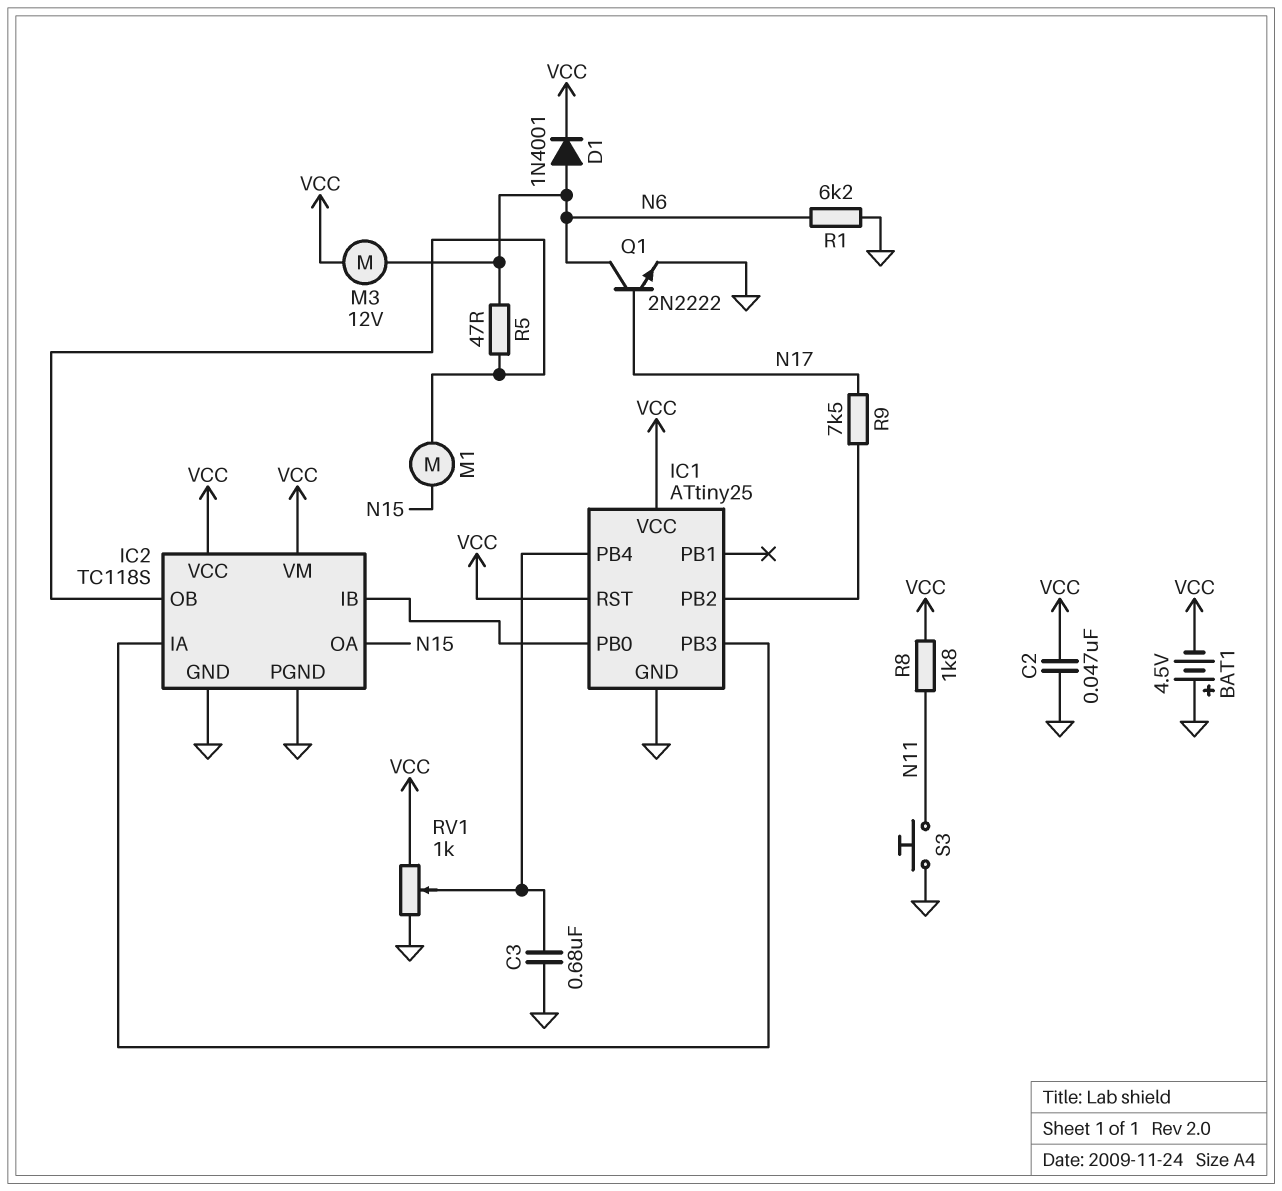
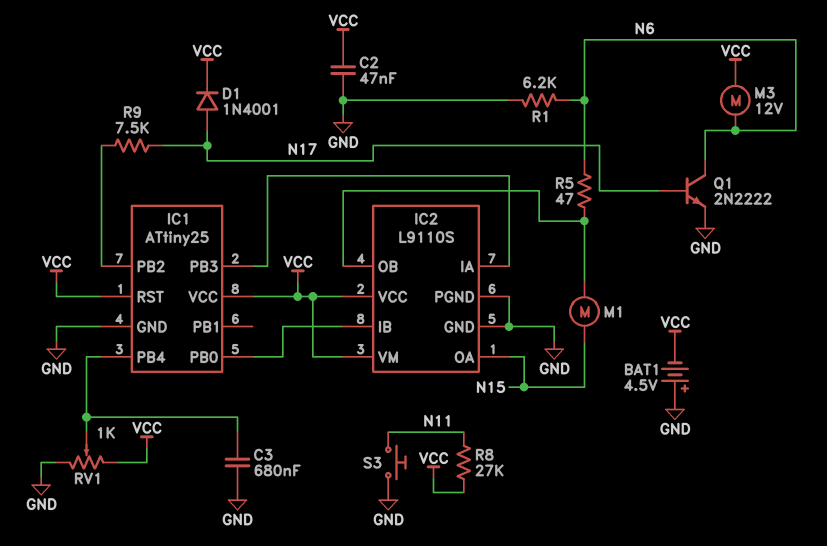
D1: diode 1N4001 (A N6, K VCC) -> diode 1N4001 (A N17, K VCC)
IC2: TC118S -> L9110S
R8: 1.8k (N11, VCC) -> 27k (N11, VCC)

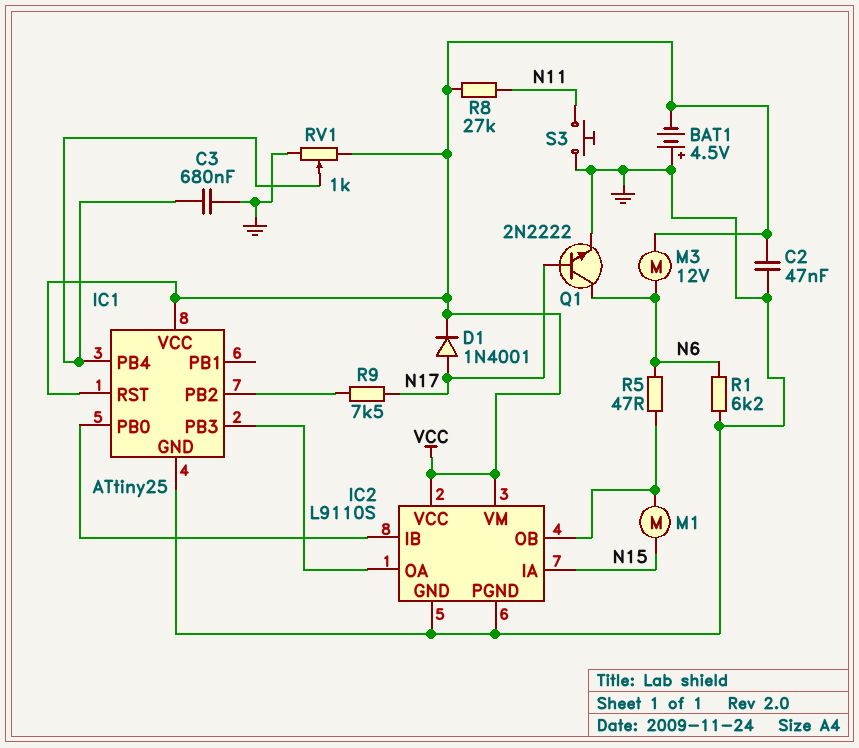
IC2 pin IA: IC1/PB3 -> N15
IC2 pin OA: N15 -> IC1/PB3

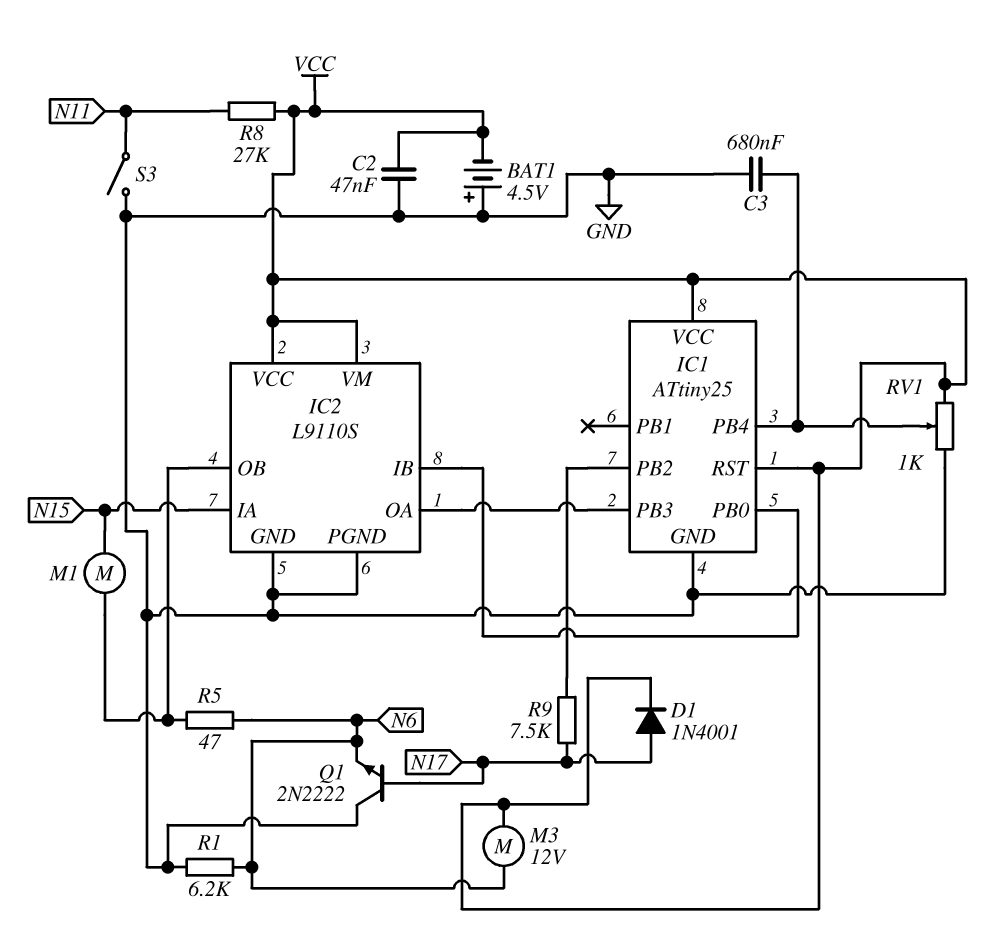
Q1: NPN 2N2222 (B N17, C N6, E GND) -> NPN 2N2222 (B N17, C GND, E N6)
S3: button (GND, N11) -> switch (GND, N11)

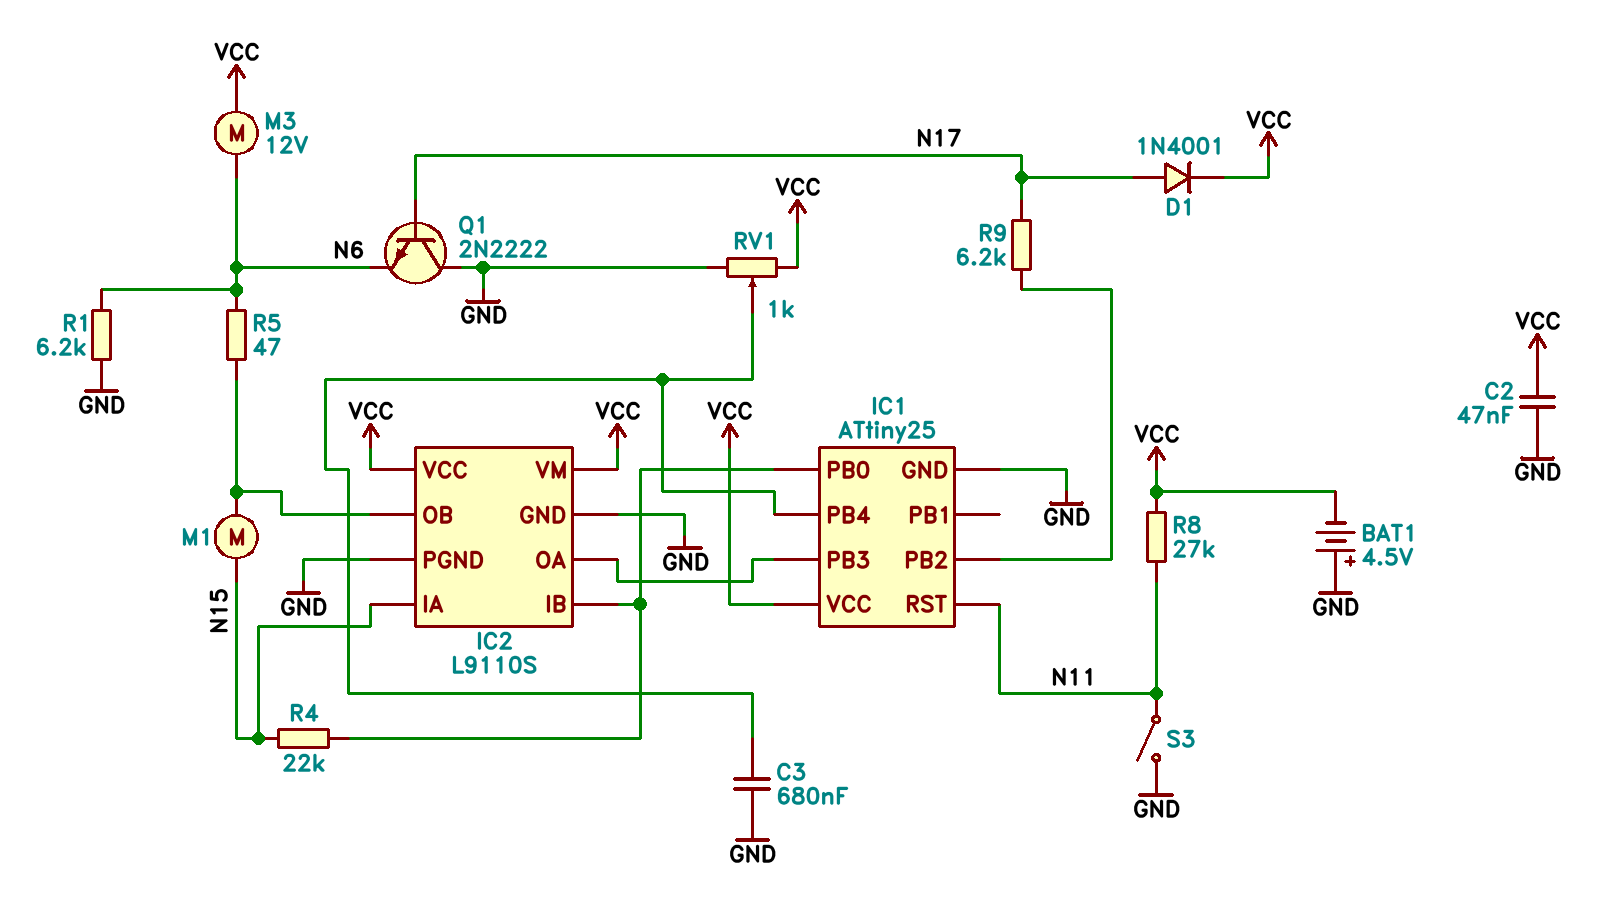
IC1 pin RST: VCC -> N11
R4: none -> 22k (IC1/PB0, N15)
R9: 7.5k (IC1/PB2, N17) -> 6.2k (IC1/PB2, N17)

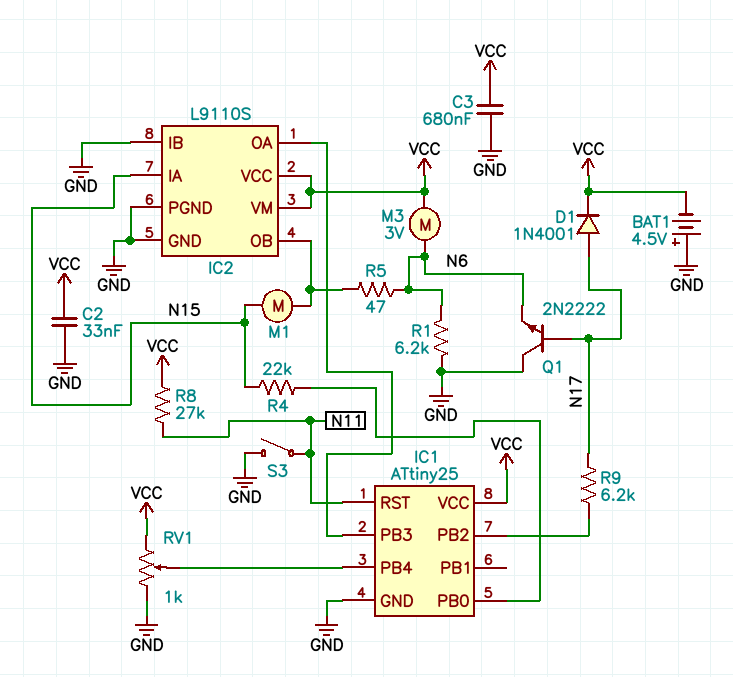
C2: 47nF (GND, VCC) -> 33nF (GND, VCC)
C3: 680nF (GND, IC1/PB4) -> 680nF (GND, VCC)
IC2 pin IB: IC1/PB0 -> GND
M3: motor 12V (N6, VCC) -> motor 3V (N6, VCC)

